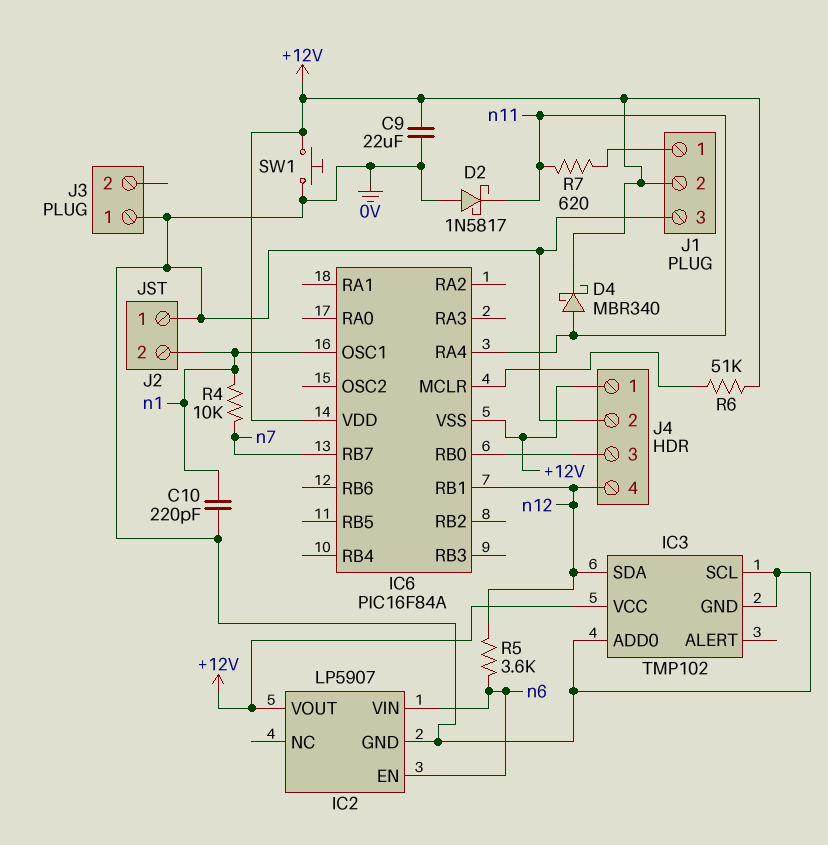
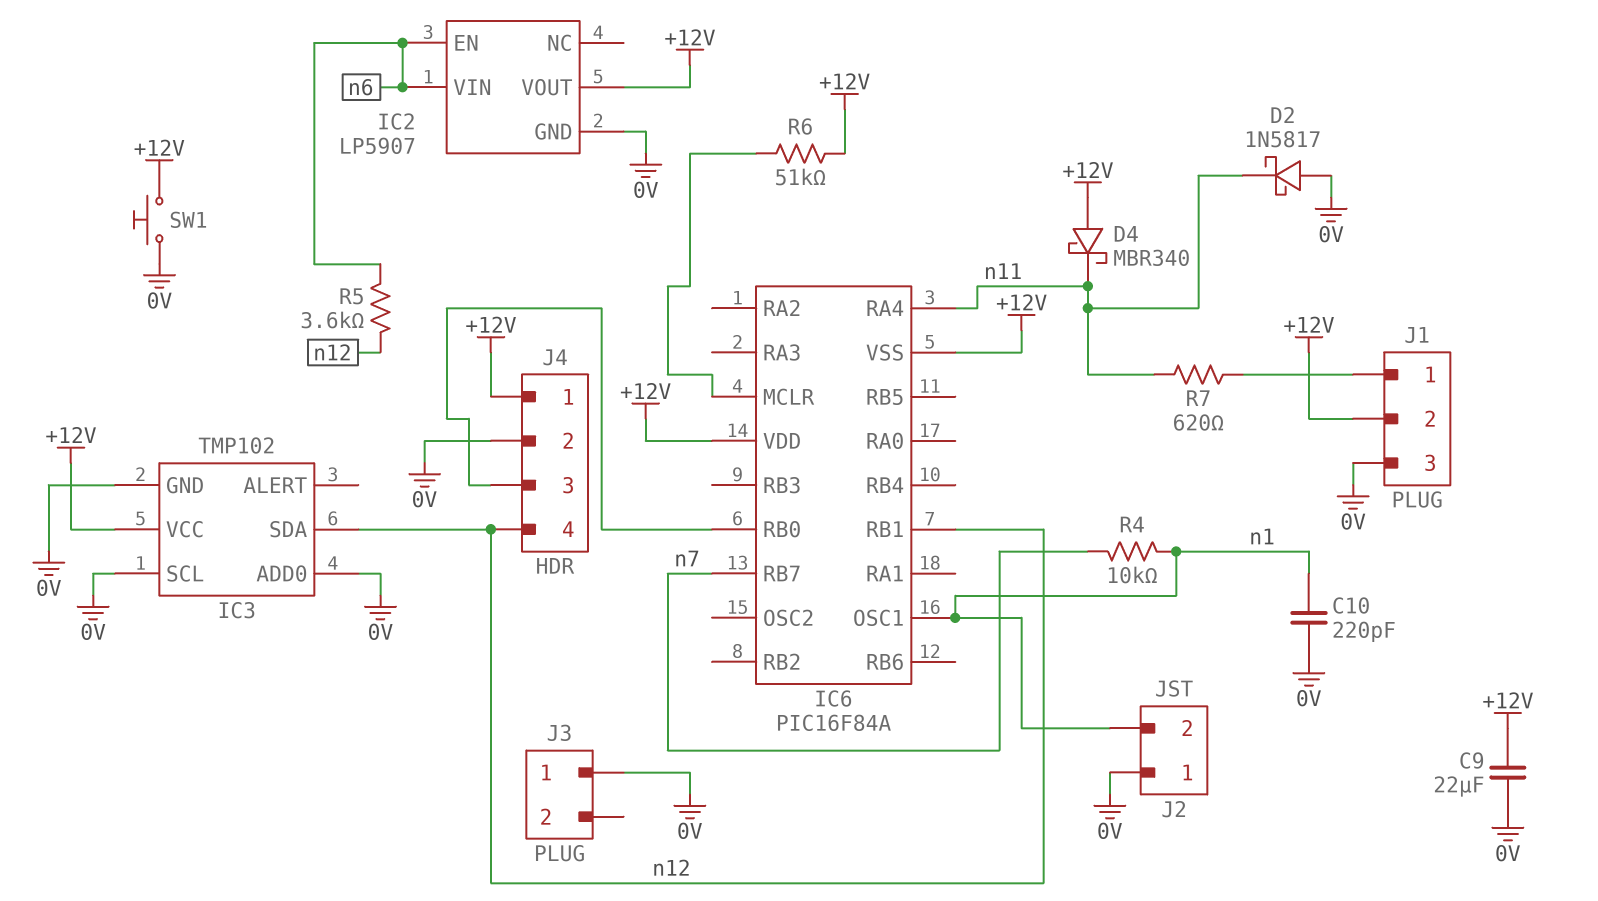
D4: schottky MBR340 (A n11, K +12V) -> schottky MBR340 (A +12V, K n11)

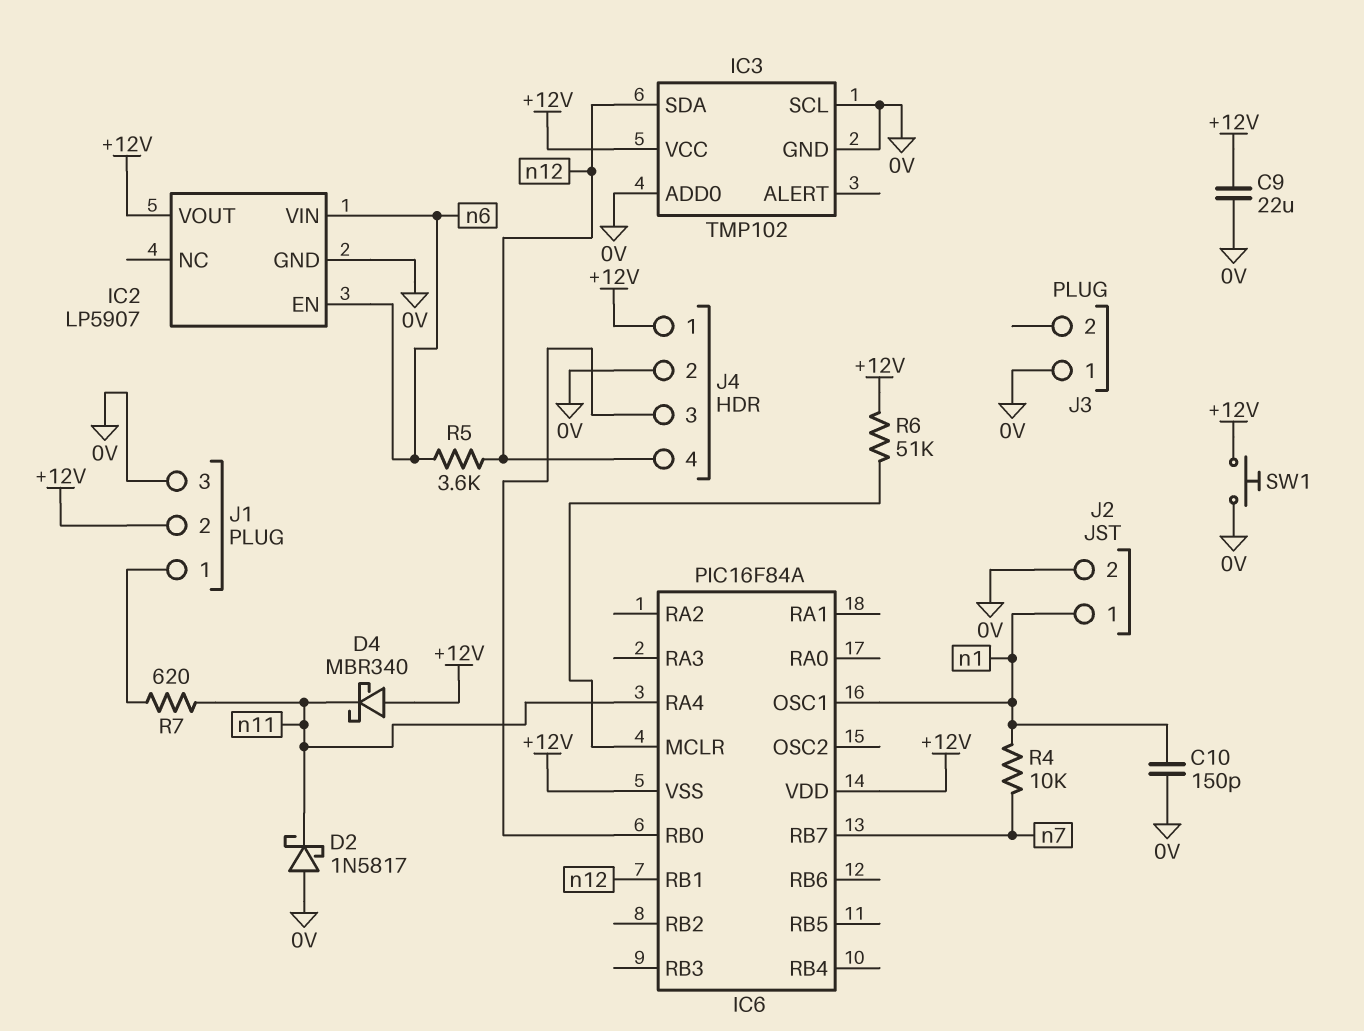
C10: 220pF (0V, n1) -> 150pF (0V, n1)
J2 pin 1: 0V -> n1
J2 pin 2: n1 -> 0V

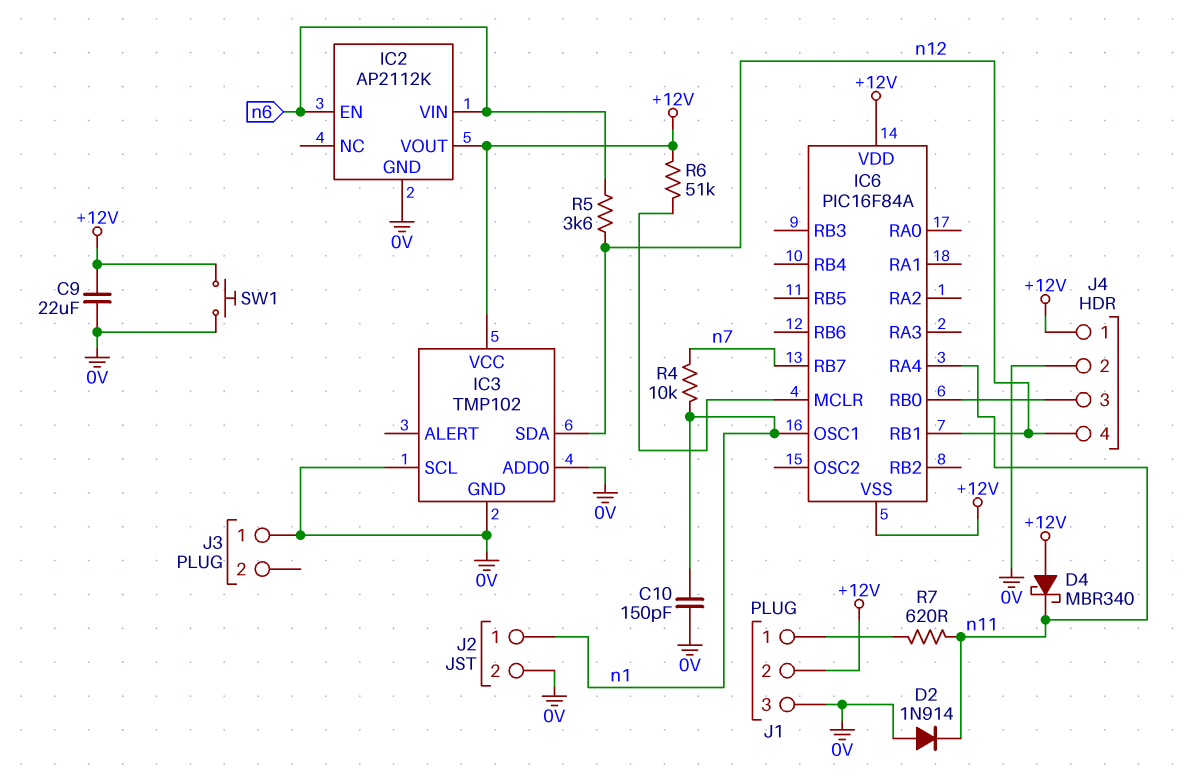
D2: schottky 1N5817 (A 0V, K n11) -> diode 1N914 (A 0V, K n11)
IC2: LP5907 -> AP2112K

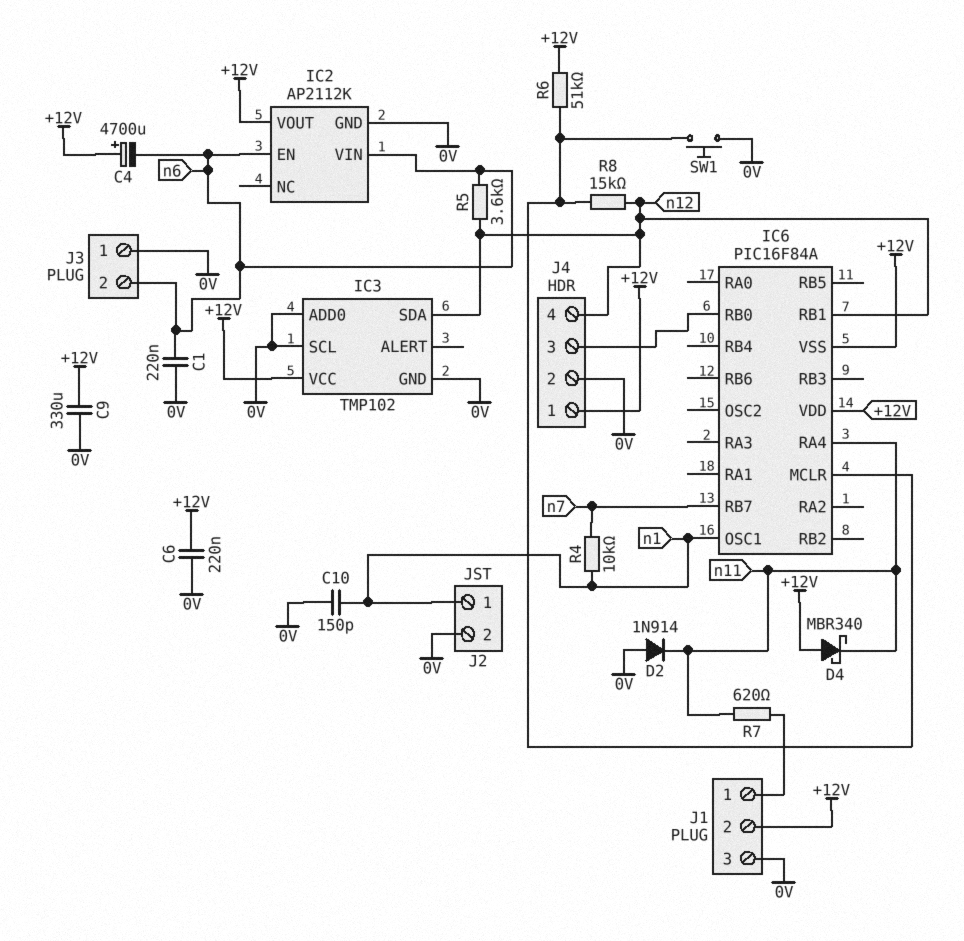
C1: none -> 220nF (0V, n6)
C4: none -> 4700uF (plus +12V, minus n6)
C6: none -> 220nF (+12V, 0V)
C9: 22uF (+12V, 0V) -> 330uF (+12V, 0V)
J3 pin 2: none -> n6
R8: none -> 15k (IC6/MCLR, n12)
SW1: button (+12V, 0V) -> button (0V, IC6/MCLR)

